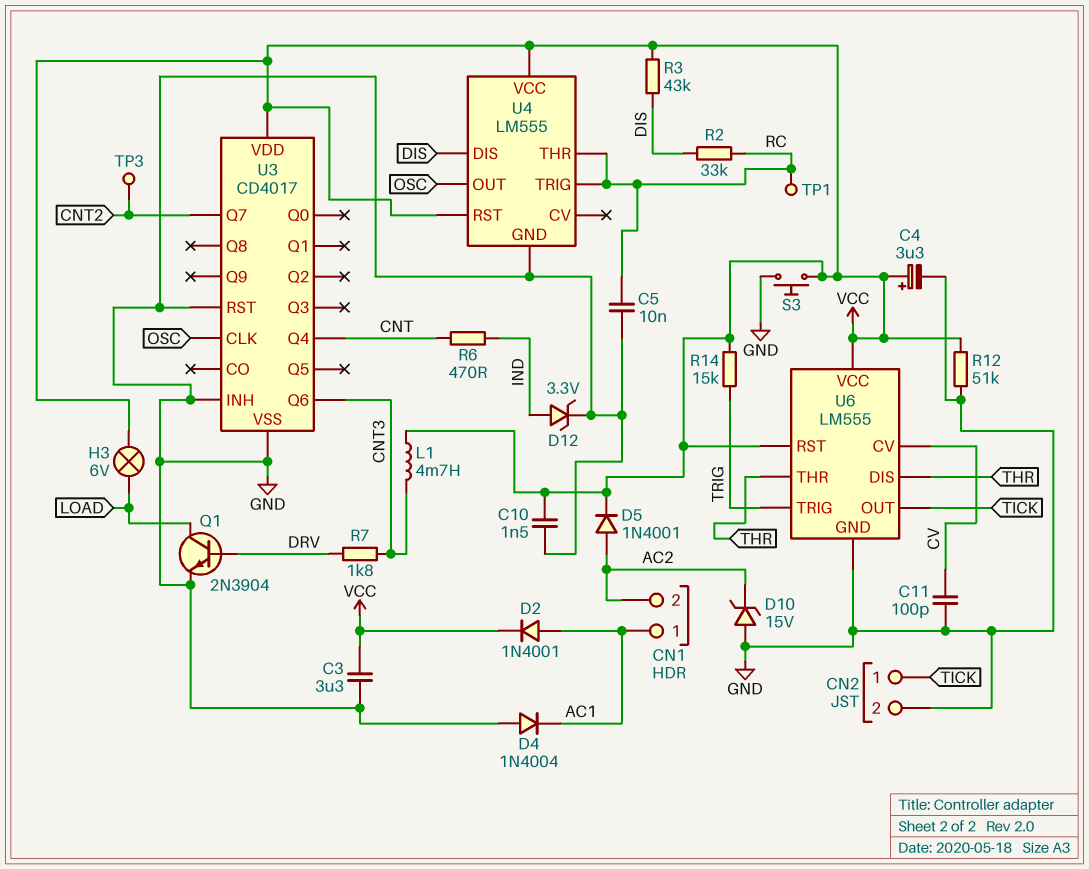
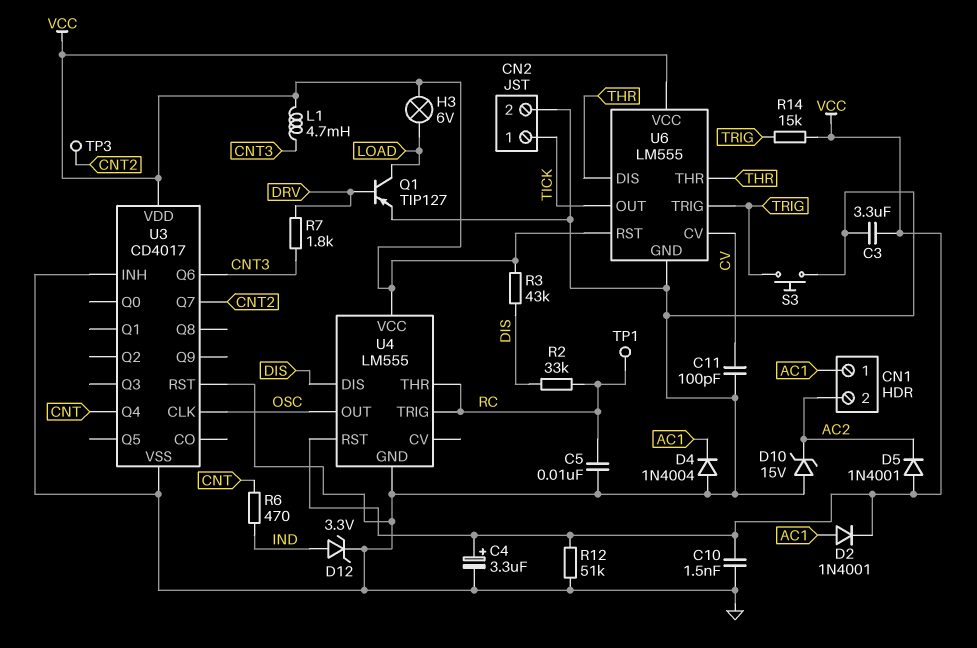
D5: diode 1N4001 (A AC2, K VCC) -> diode 1N4001 (A VCC, K AC2)
Q1: NPN 2N3904 (B DRV, C LOAD, E GND) -> PNP TIP127 (B DRV, C LOAD, E GND)
S3: button (GND, VCC) -> button (GND, TRIG)

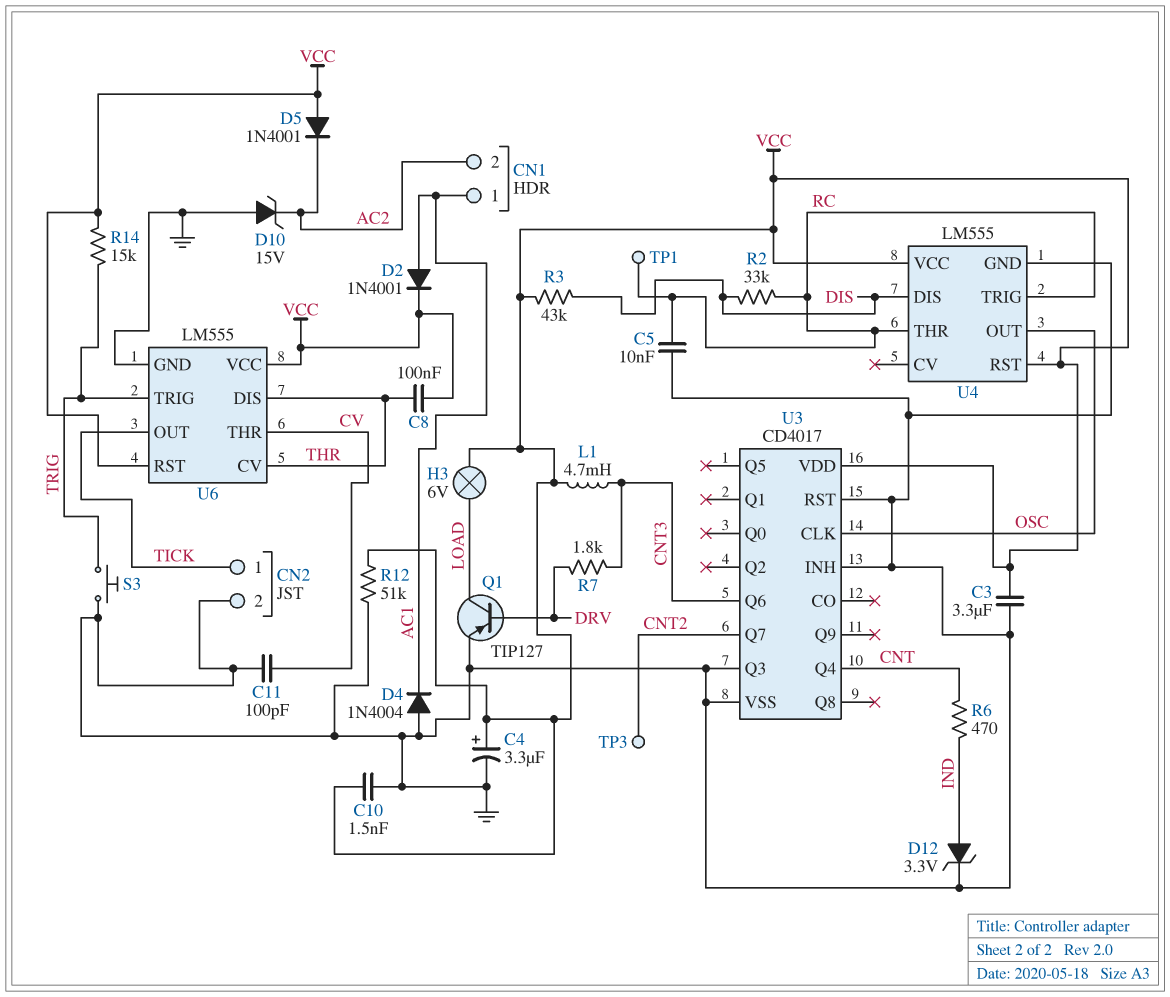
C8: none -> 100nF (THR, VCC)
U3 pin Q3: none -> GND
U6 pin CV: CV -> THR
U6 pin THR: THR -> CV

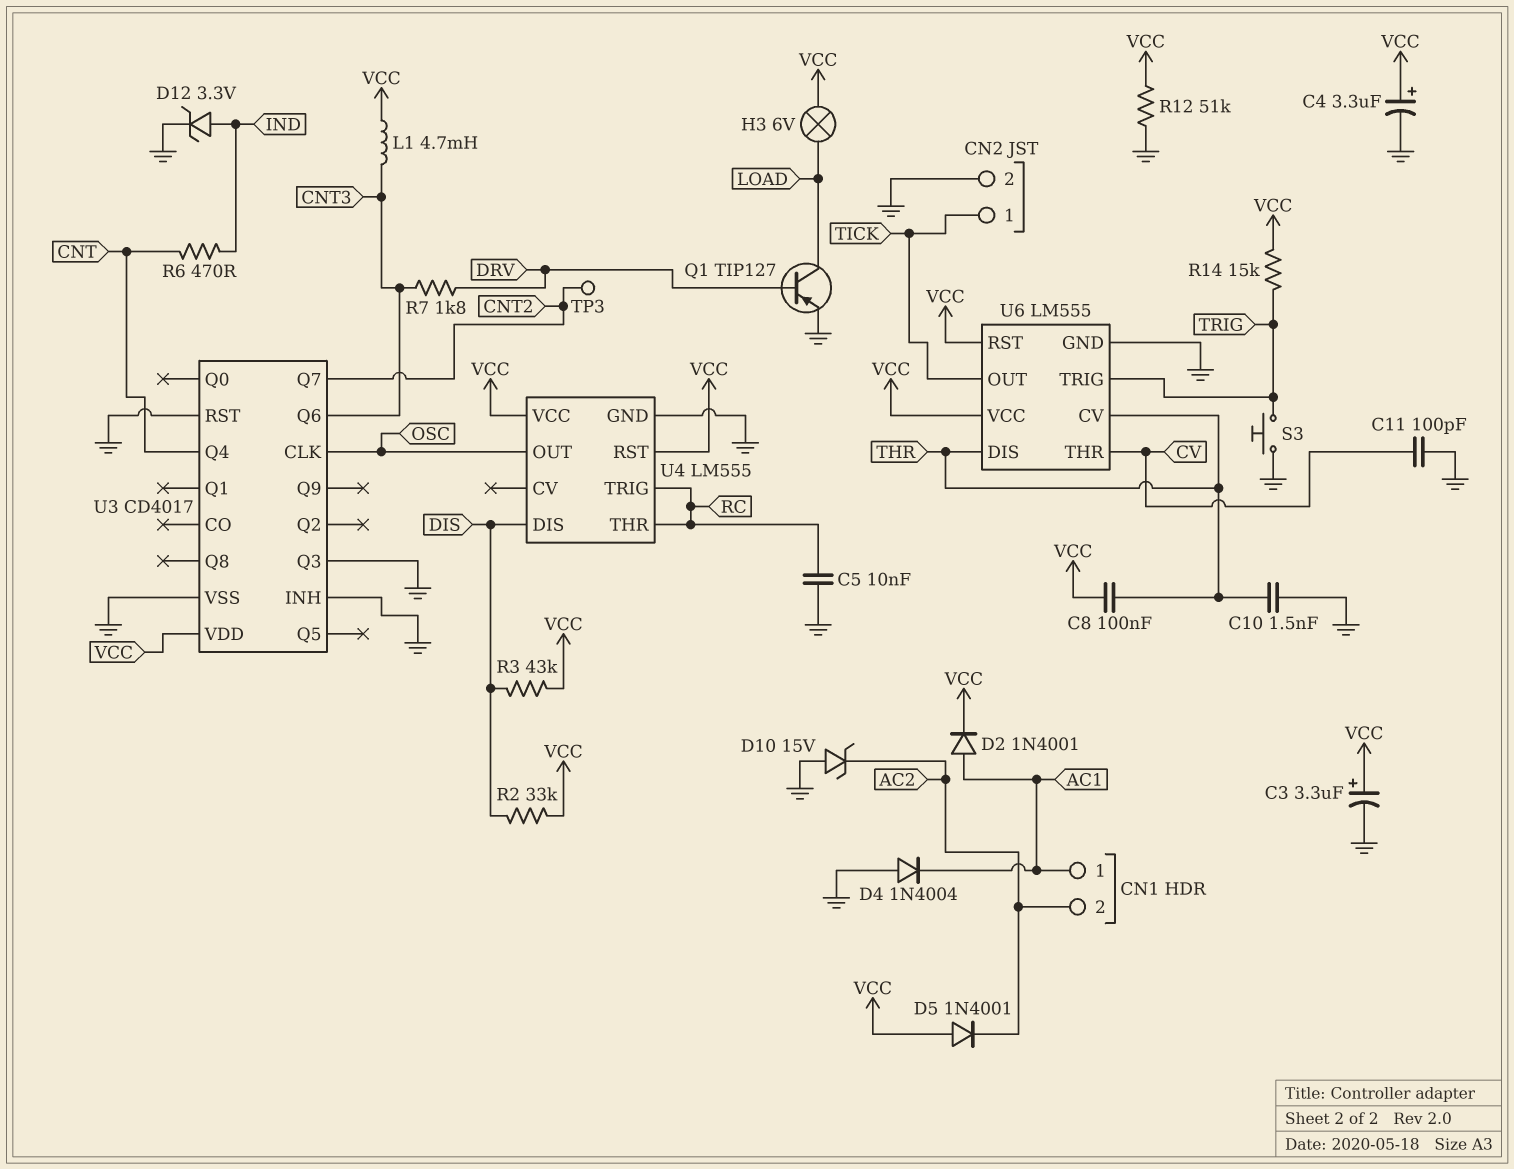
C3: 3.3uF (GND, VCC) -> 3.3uF (plus VCC, minus GND)
C10: 1.5nF (GND, VCC) -> 1.5nF (GND, THR)
R2: 33k (DIS, RC) -> 33k (DIS, VCC)
TP1: test point (RC) -> none

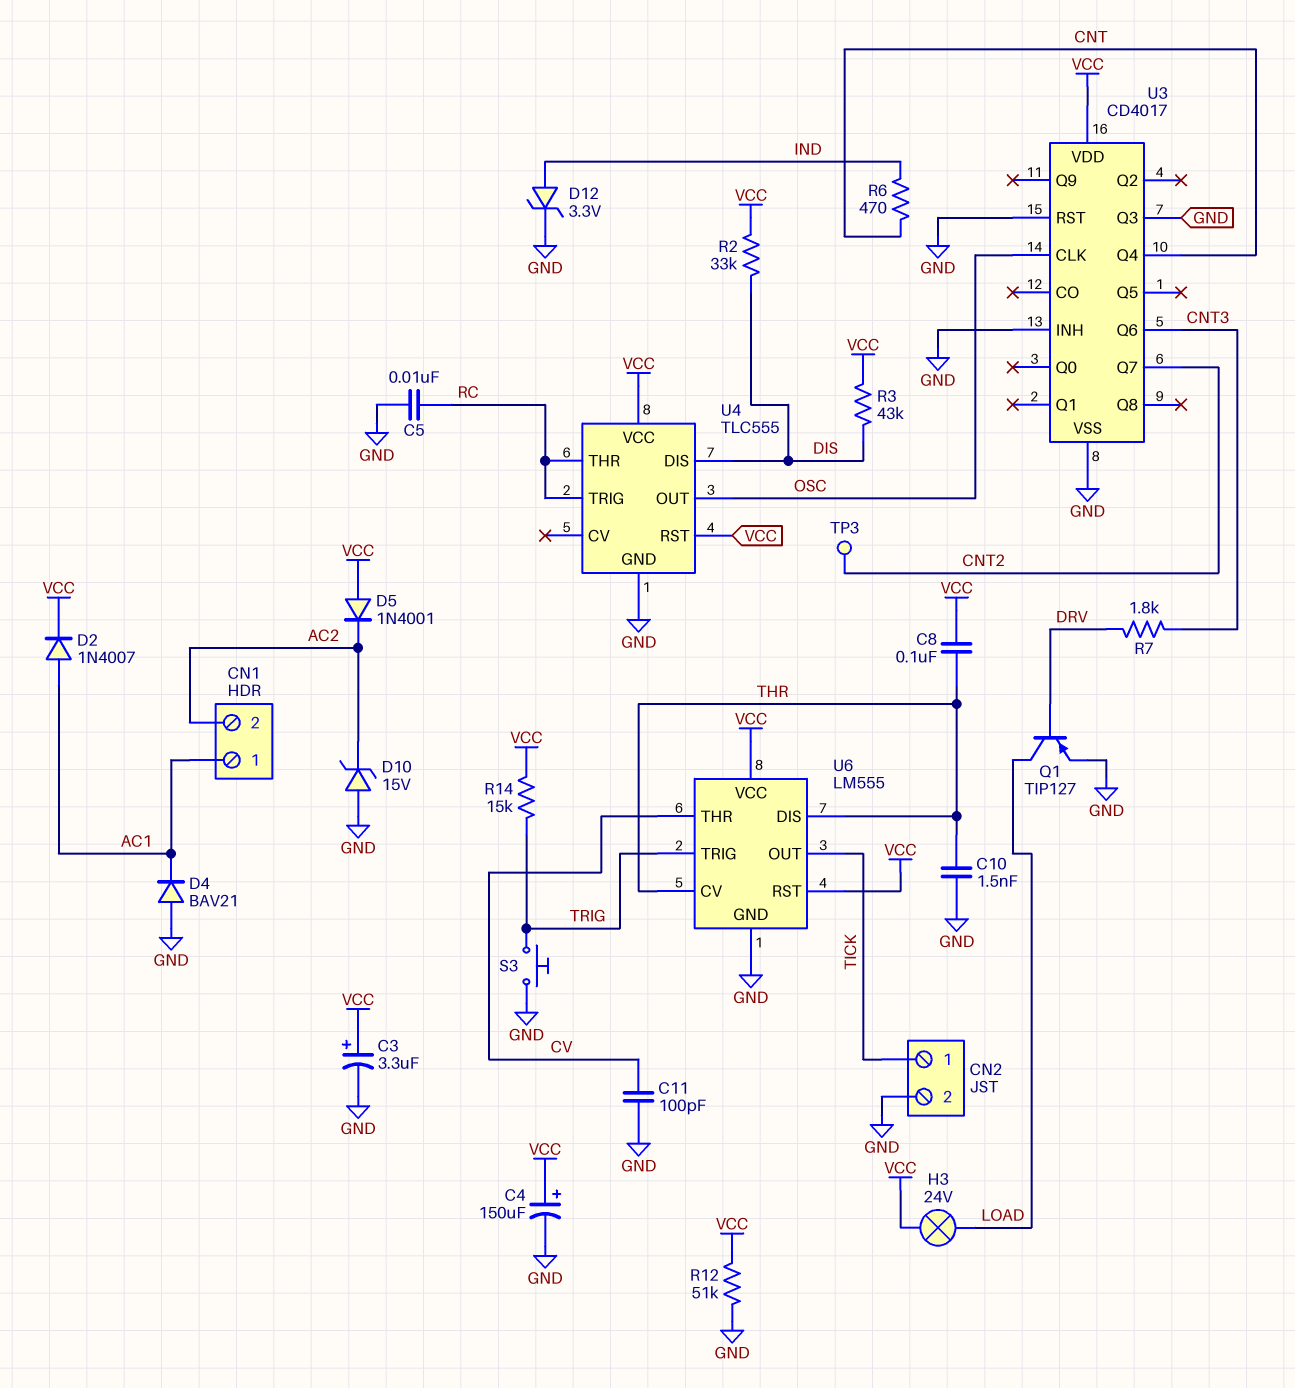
C4: 3.3uF (plus VCC, minus GND) -> 150uF (plus VCC, minus GND)
D2: diode 1N4001 (A AC1, K VCC) -> diode 1N4007 (A AC1, K VCC)
D4: diode 1N4004 (A GND, K AC1) -> diode BAV21 (A GND, K AC1)
H3: lamp 6V (LOAD, VCC) -> lamp 24V (LOAD, VCC)
L1: 4.7mH (CNT3, VCC) -> none
U4: LM555 -> TLC555

